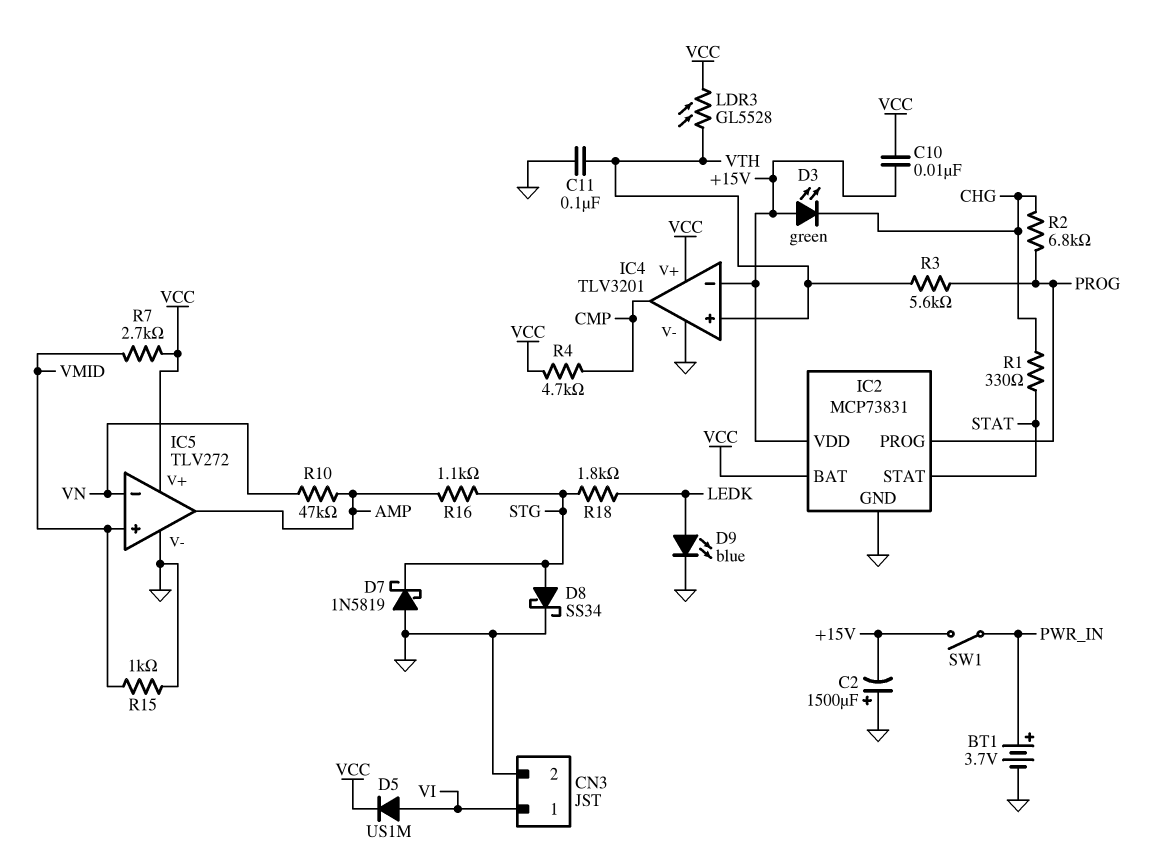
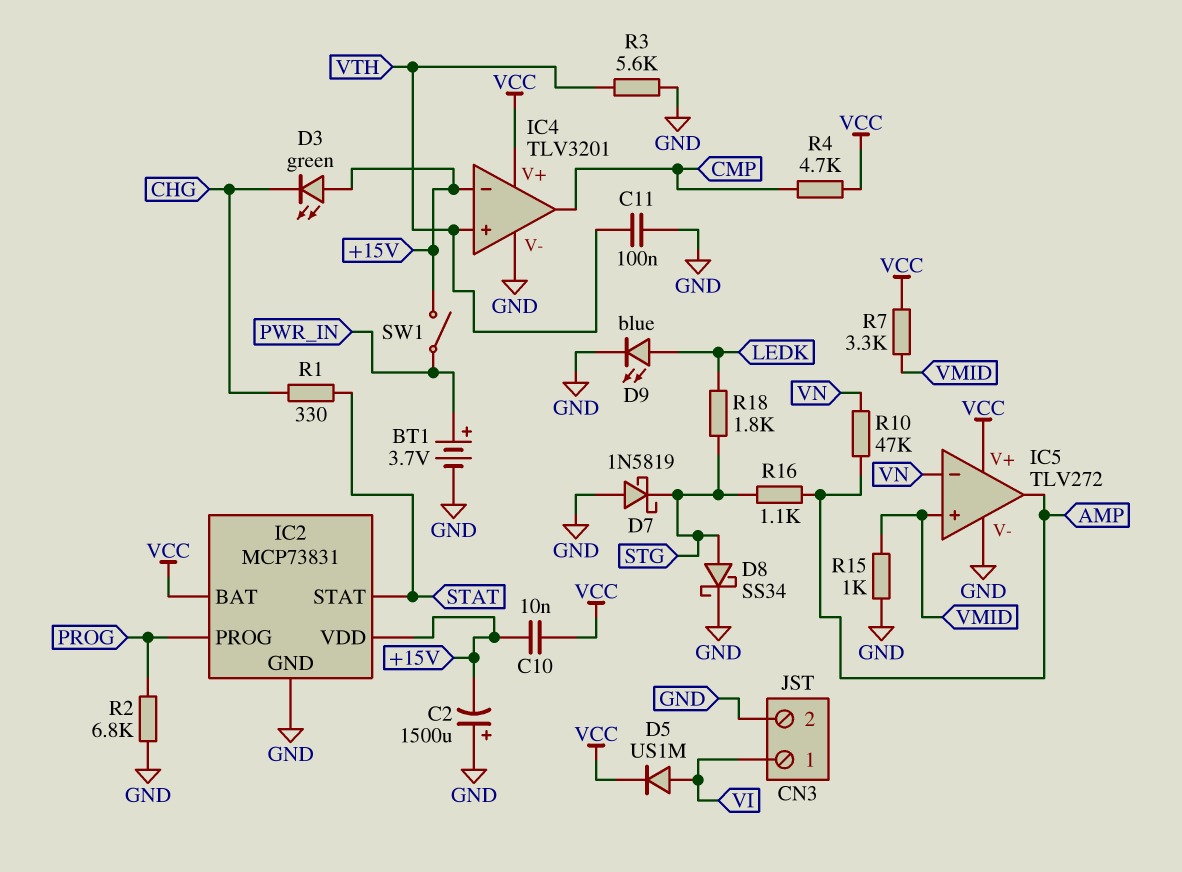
LDR3: GL5528 (VCC, VTH) -> none
R2: 6.8k (CHG, PROG) -> 6.8k (GND, PROG)
R3: 5.6k (PROG, VTH) -> 5.6k (GND, VTH)
R7: 2.7k (VCC, VMID) -> 3.3k (VCC, VMID)

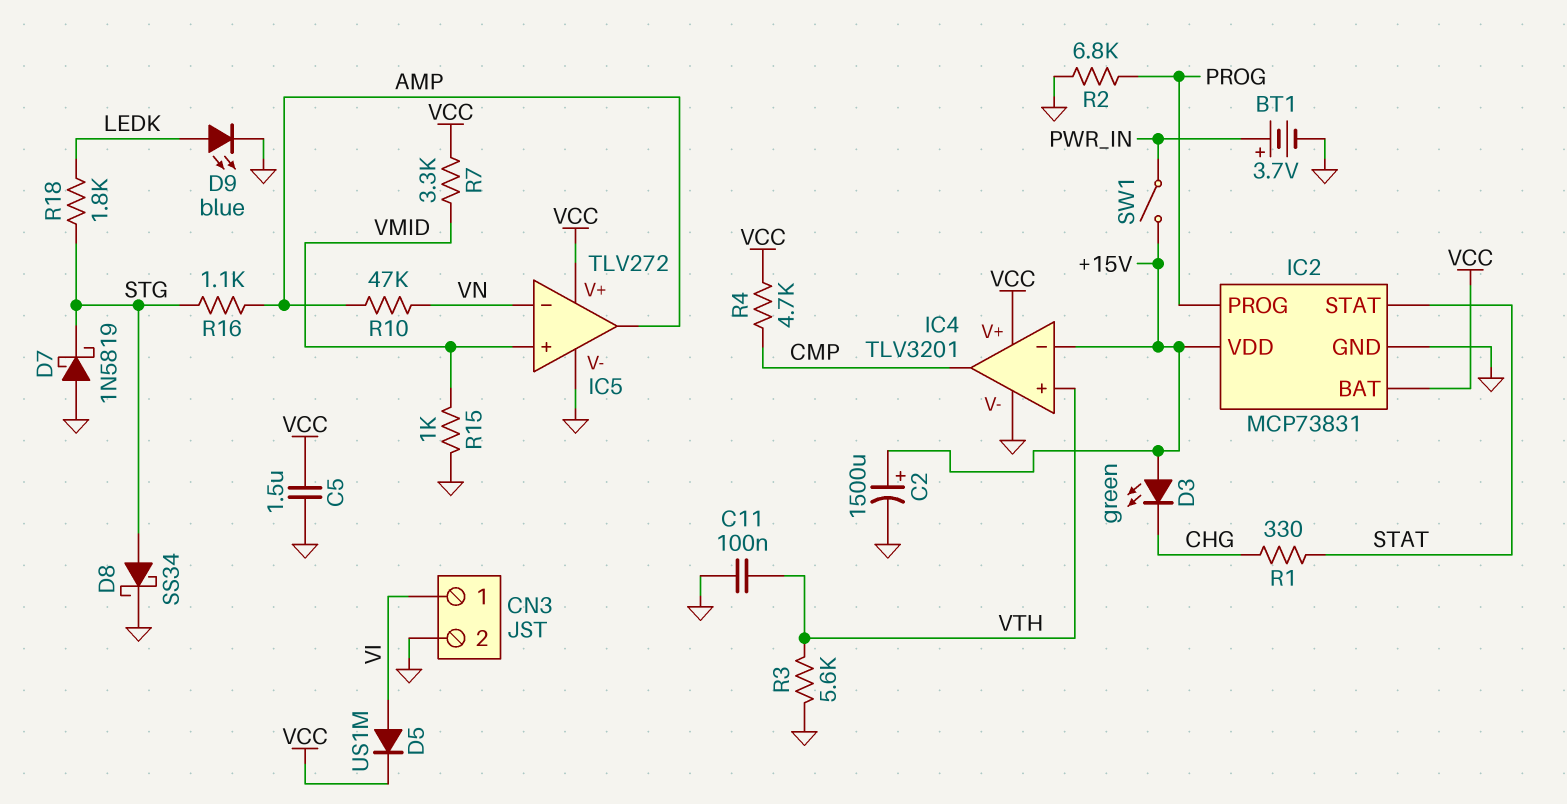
C2: 1500uF (plus GND, minus +15V) -> 1500uF (plus +15V, minus GND)
C5: none -> 1.5uF (GND, VCC)
C10: 10nF (+15V, VCC) -> none

